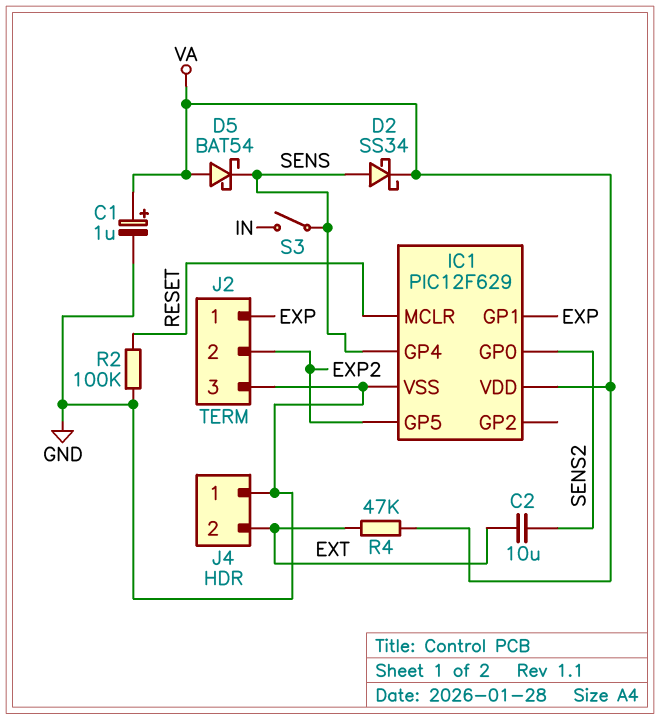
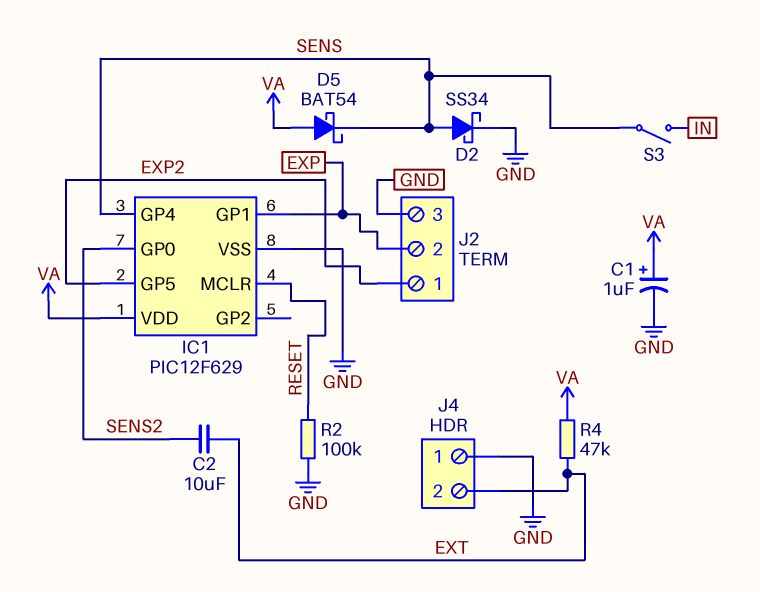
D2: schottky SS34 (A SENS, K VA) -> schottky SS34 (A SENS, K GND)
J2 pin 1: EXP -> EXP2
J2 pin 2: EXP2 -> EXP

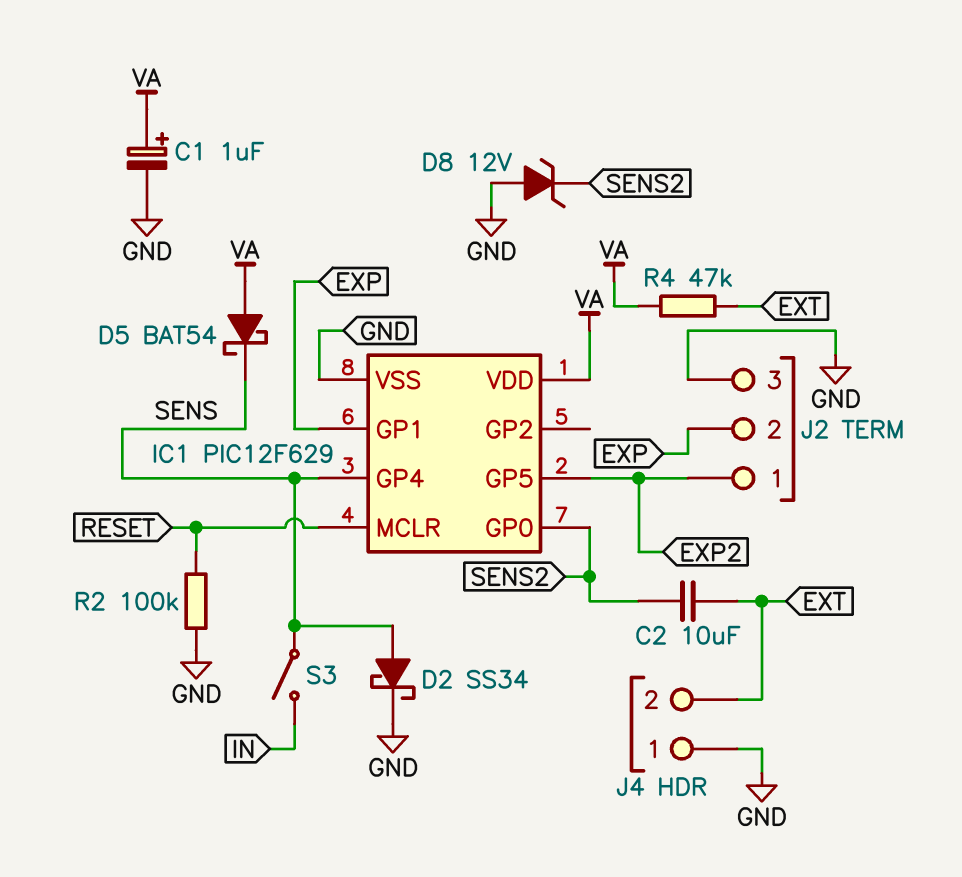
D8: none -> zener 12V (A GND, K SENS2)

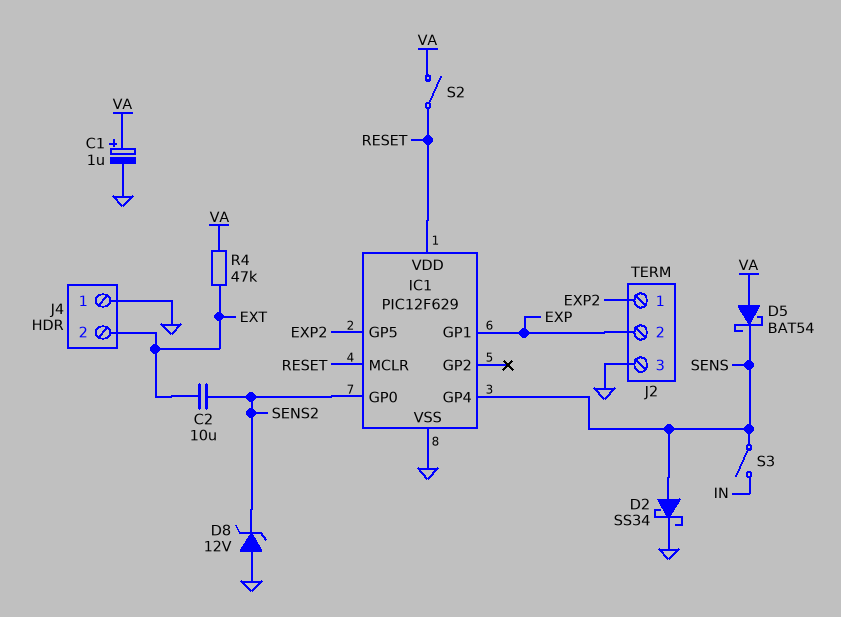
IC1 pin VDD: VA -> RESET
R2: 100k (GND, RESET) -> none
S2: none -> switch (RESET, VA)

